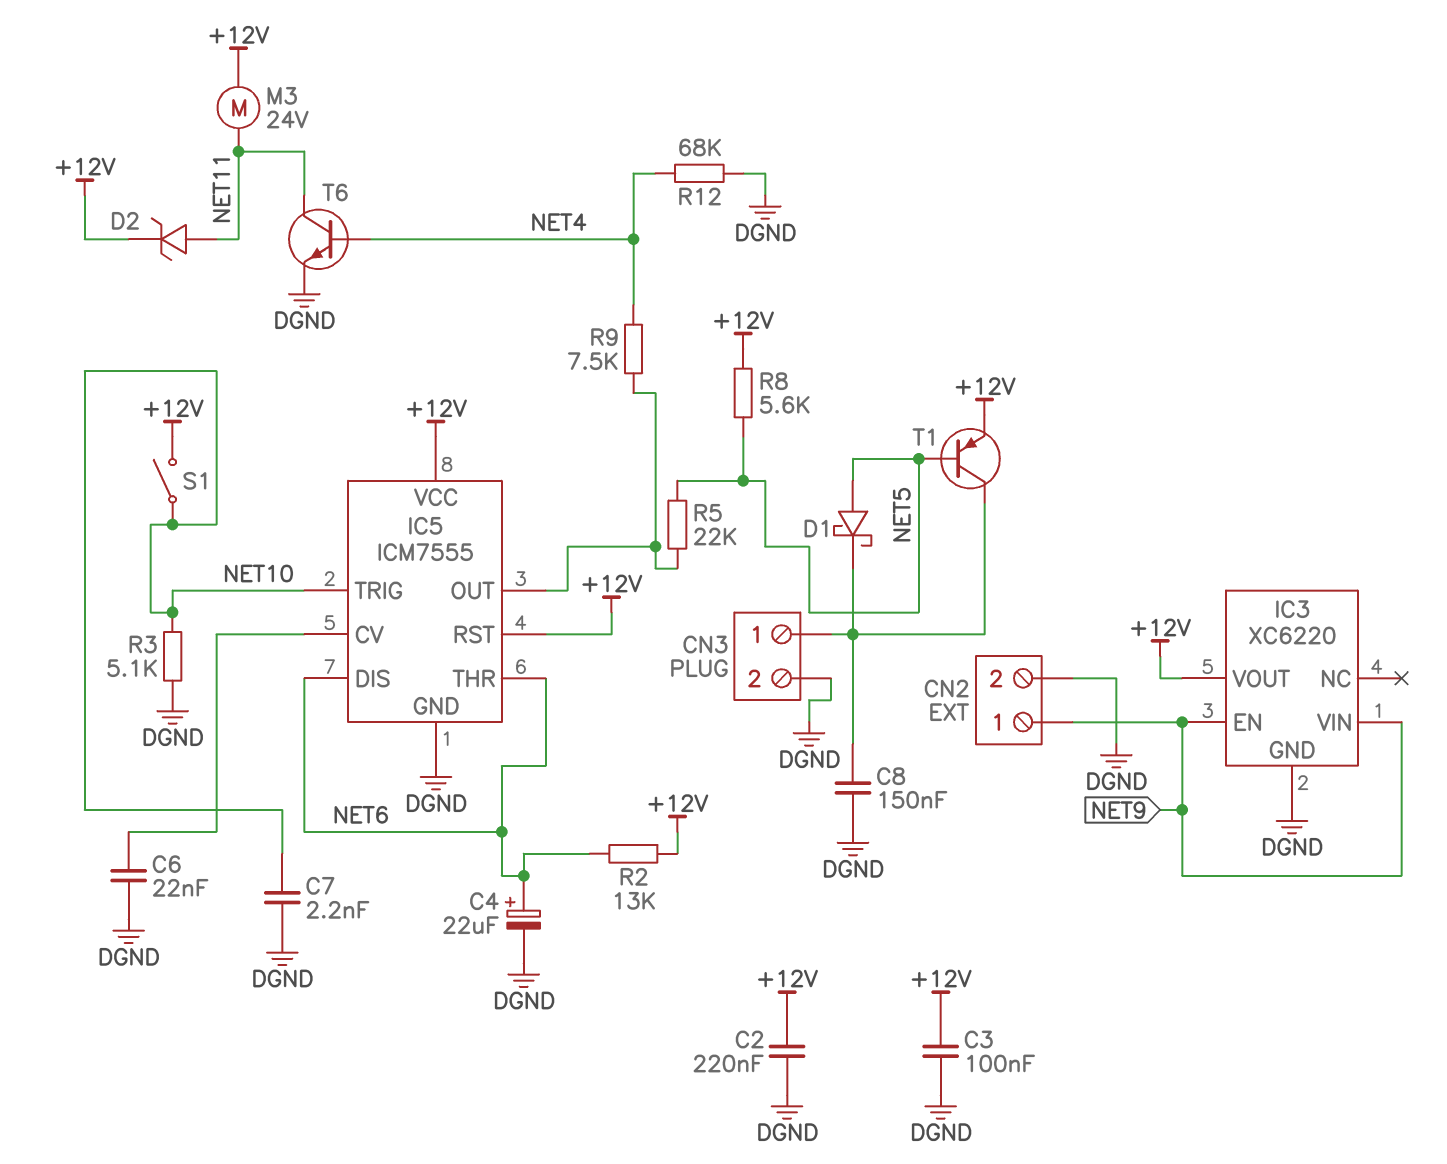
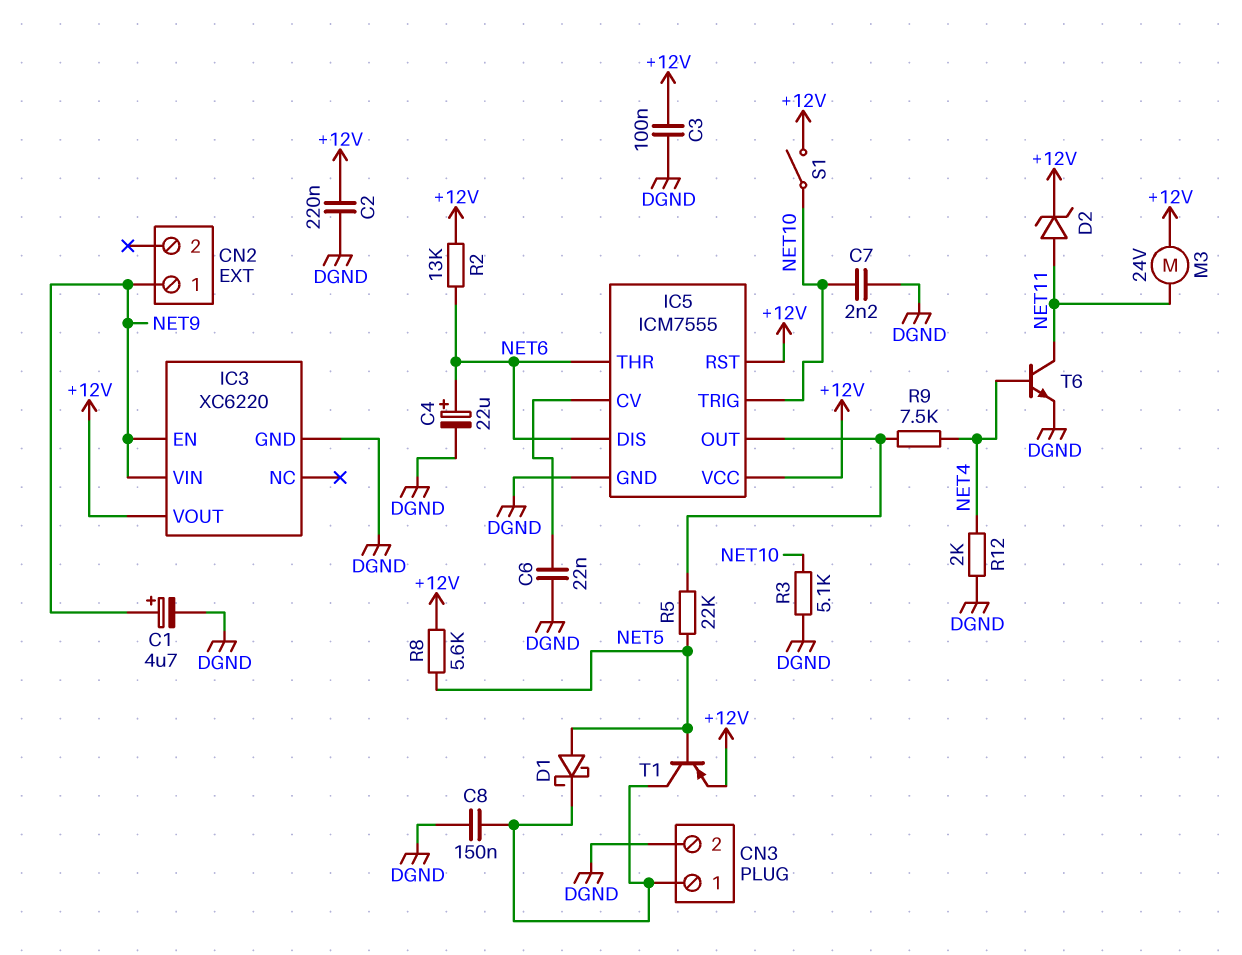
C1: none -> 4.7uF (plus NET9, minus DGND)
CN2 pin 2: DGND -> none
R12: 68k (DGND, NET4) -> 2k (DGND, NET4)

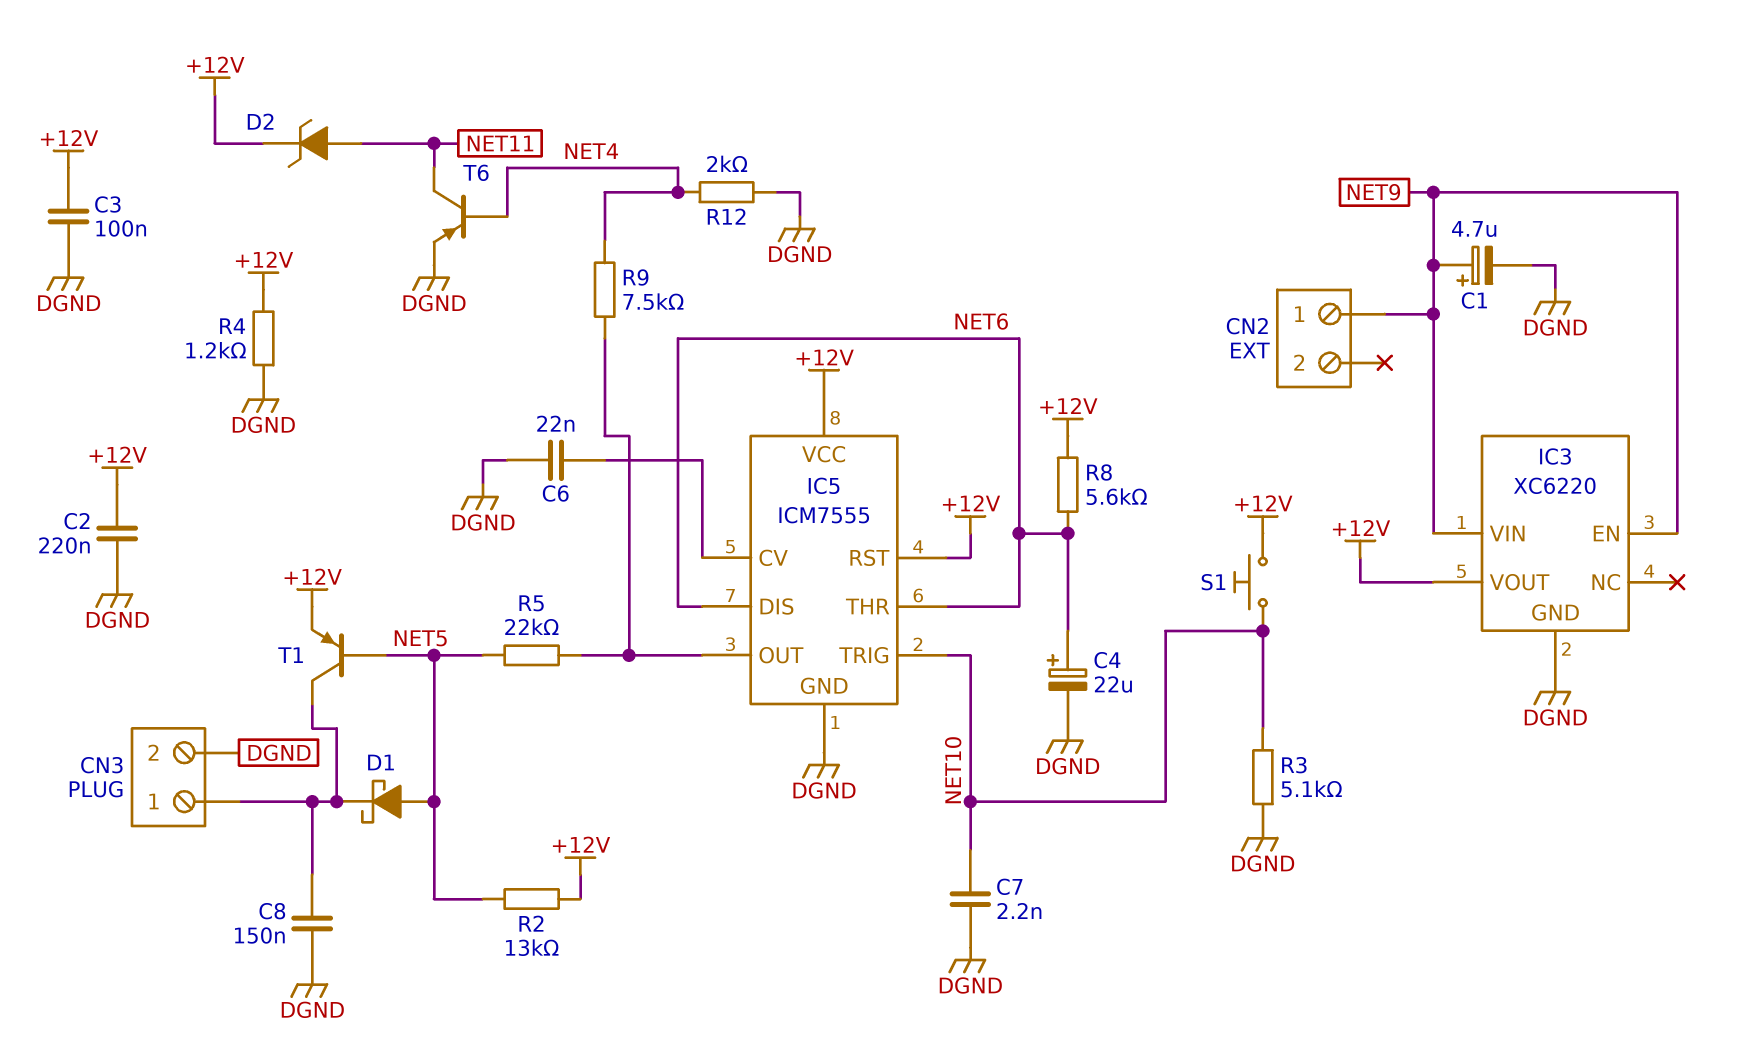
M3: motor 24V (+12V, NET11) -> none
R2: 13k (+12V, NET6) -> 13k (+12V, NET5)
R4: none -> 1.2k (+12V, DGND)
R8: 5.6k (+12V, NET5) -> 5.6k (+12V, NET6)
S1: switch (+12V, NET10) -> button (+12V, NET10)
T6: NPN (B NET4, C NET11, E DGND) -> PNP (B NET4, C NET11, E DGND)

